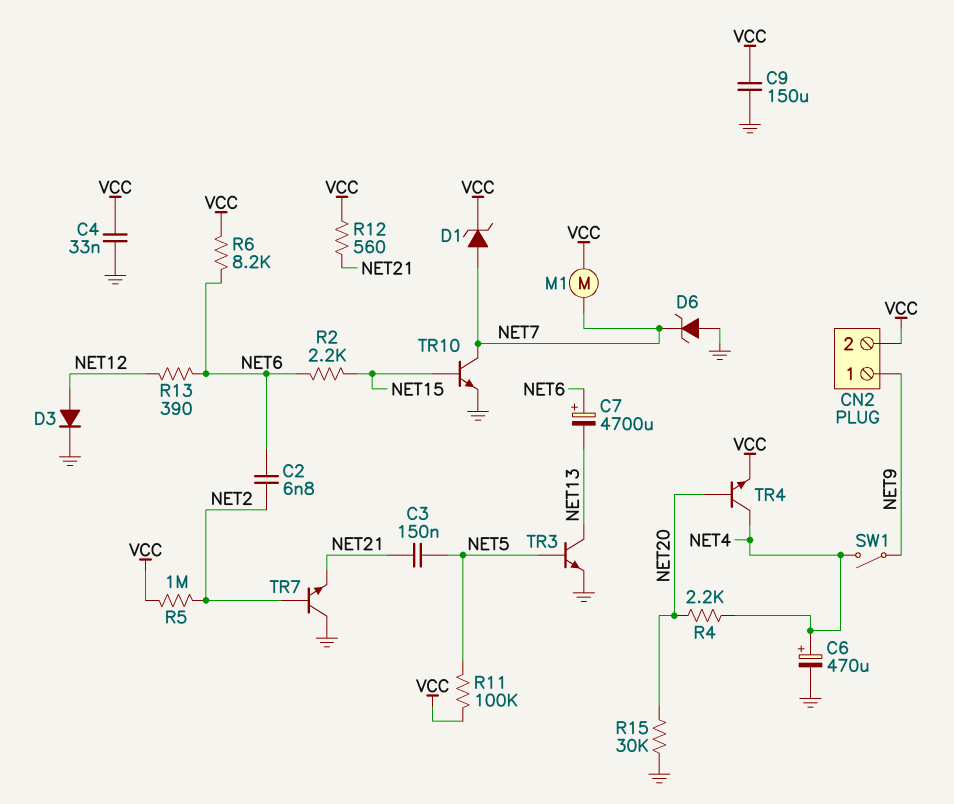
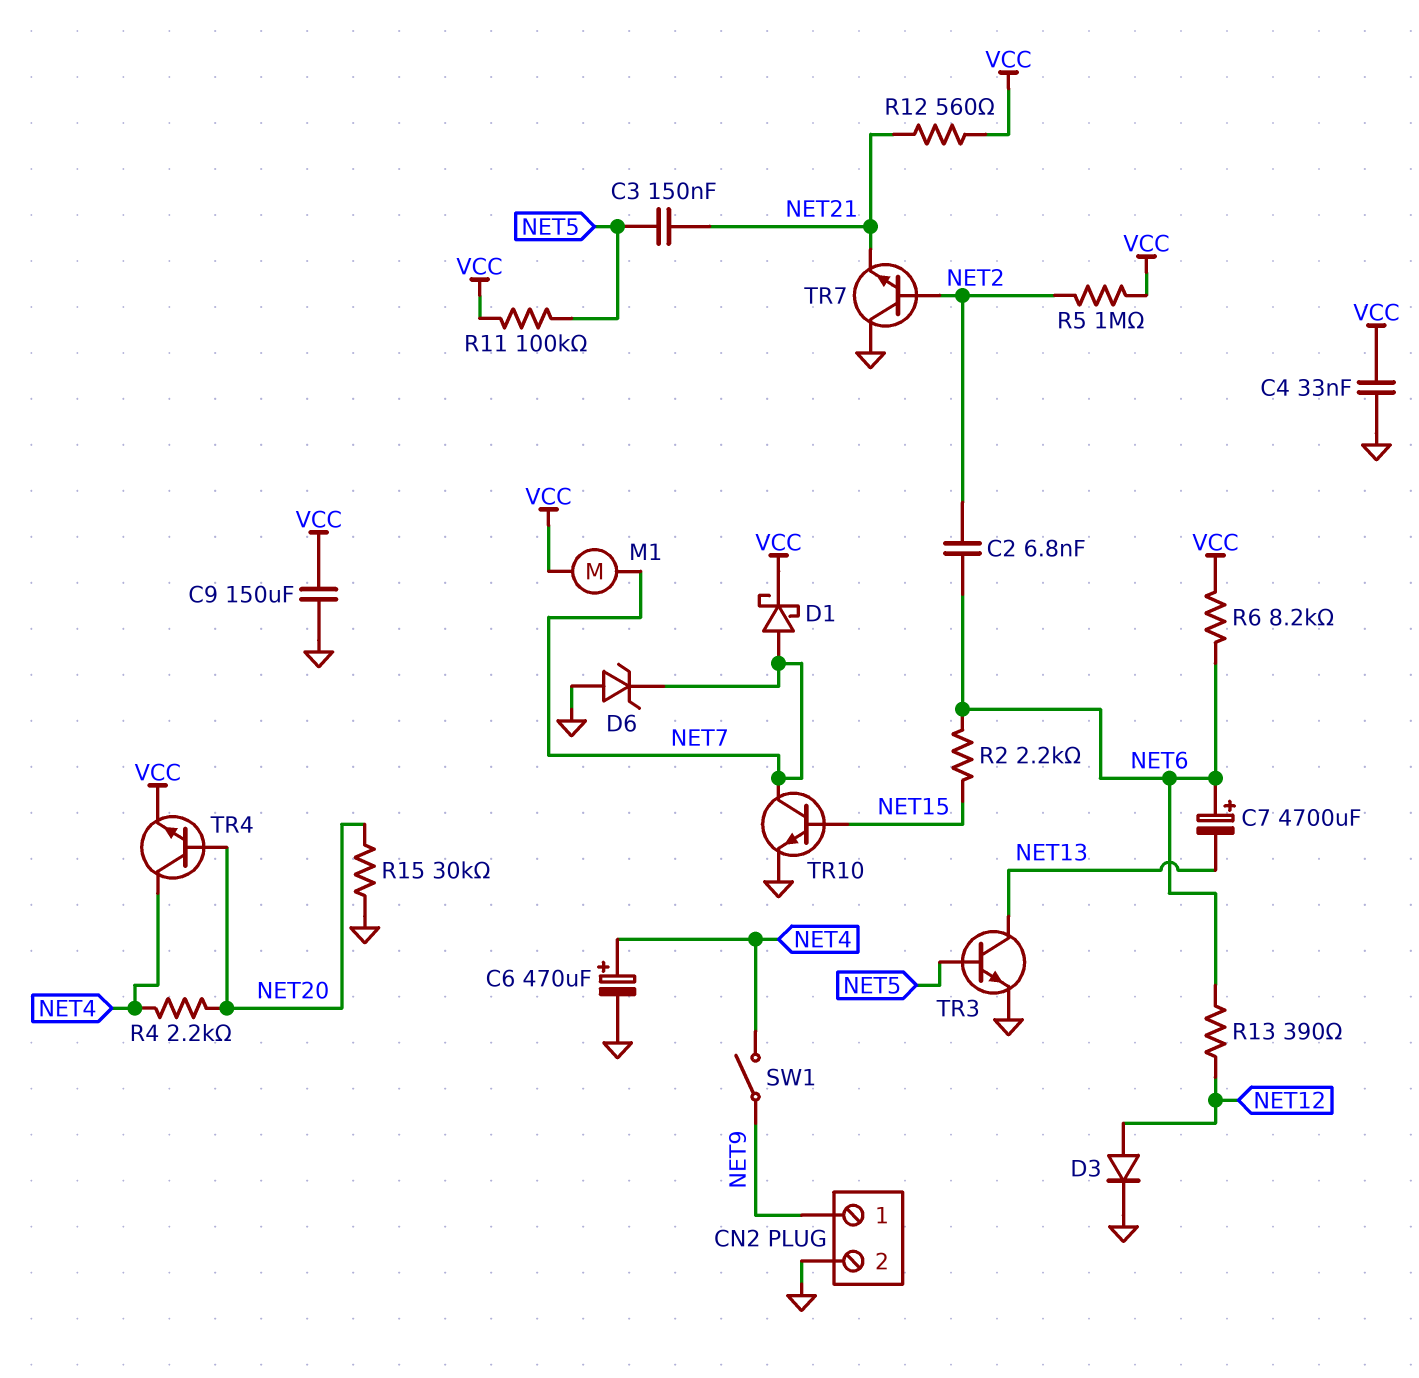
CN2 pin 2: VCC -> GND
D1: zener (A NET7, K VCC) -> schottky (A NET7, K VCC)

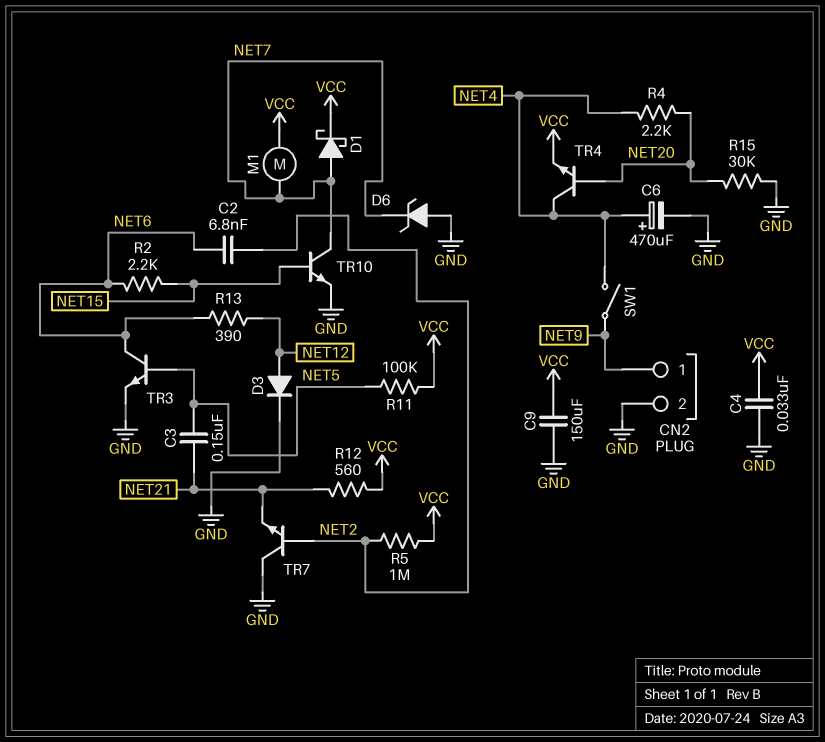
C7: 4700uF (plus NET6, minus NET13) -> none
R6: 8.2k (NET6, VCC) -> none
TR3: NPN (B NET5, C NET13, E GND) -> NPN (B NET5, C NET6, E GND)

